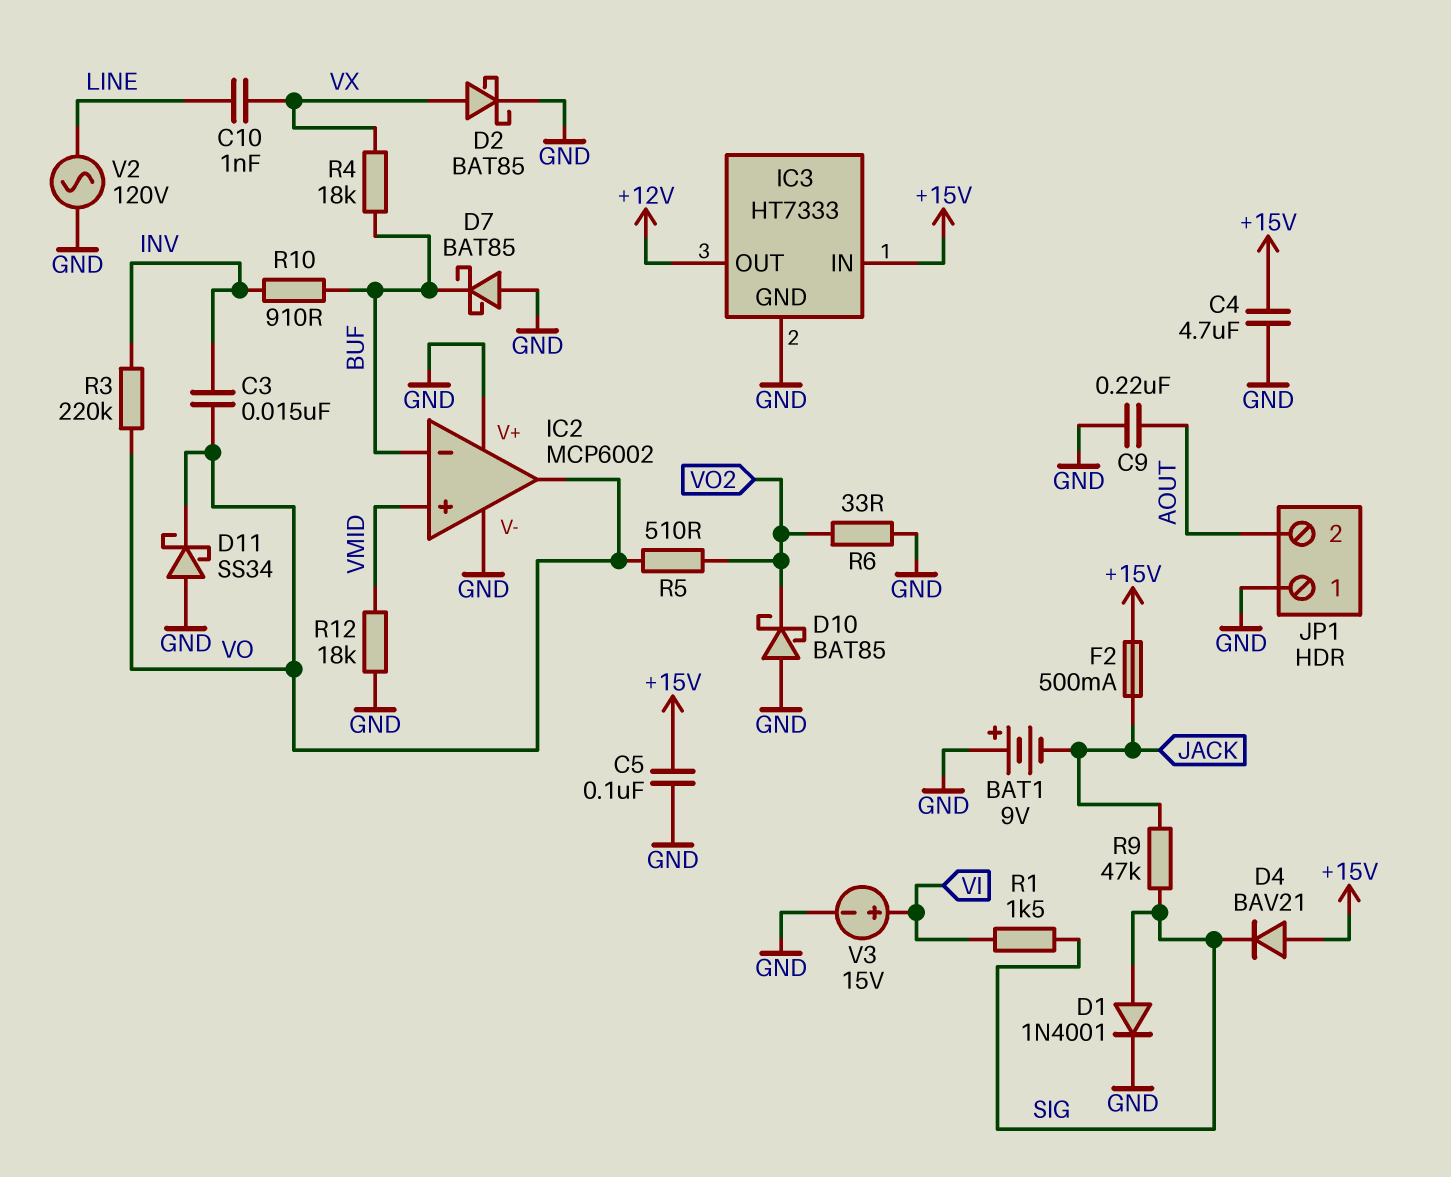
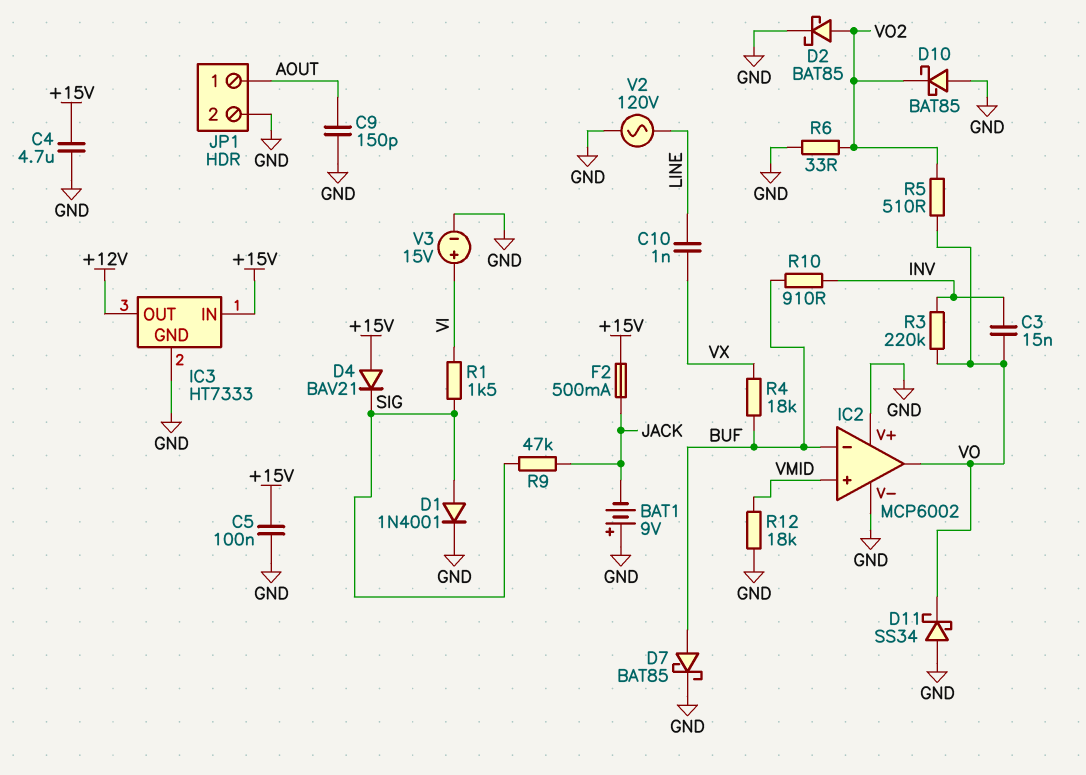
C9: 220nF (AOUT, GND) -> 150pF (AOUT, GND)
D2: schottky BAT85 (A VX, K GND) -> schottky BAT85 (A VO2, K GND)
D7: schottky BAT85 (A GND, K BUF) -> schottky BAT85 (A BUF, K GND)
JP1 pin 1: GND -> AOUT
JP1 pin 2: AOUT -> GND

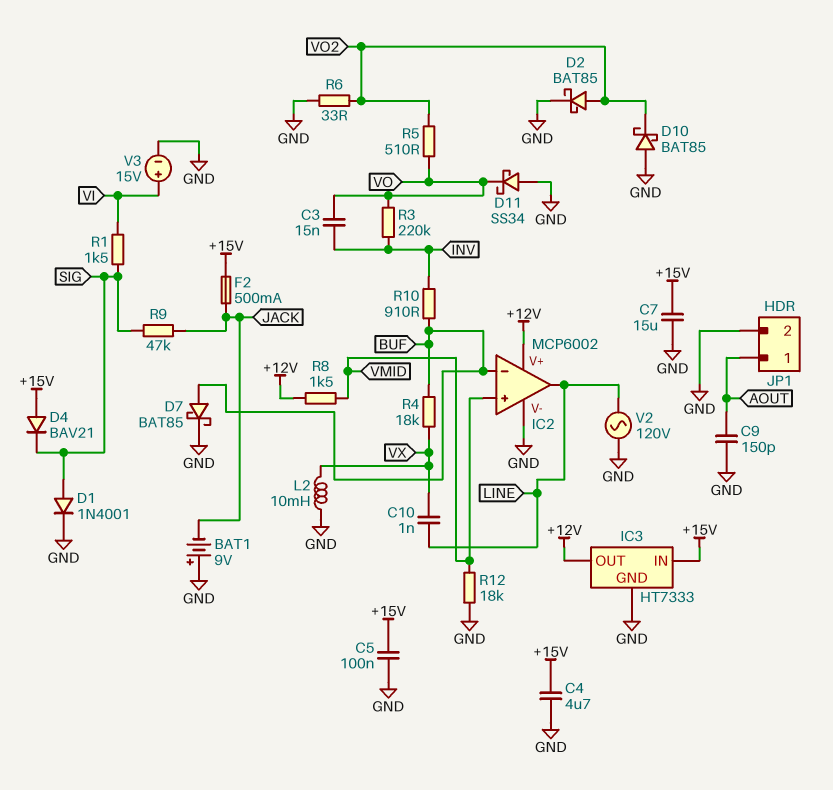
C7: none -> 15uF (+15V, GND)
IC2 pin V+: GND -> +12V
IC2 pin out: VO -> LINE
L2: none -> 10mH (GND, VX)
R8: none -> 1.5k (+12V, VMID)

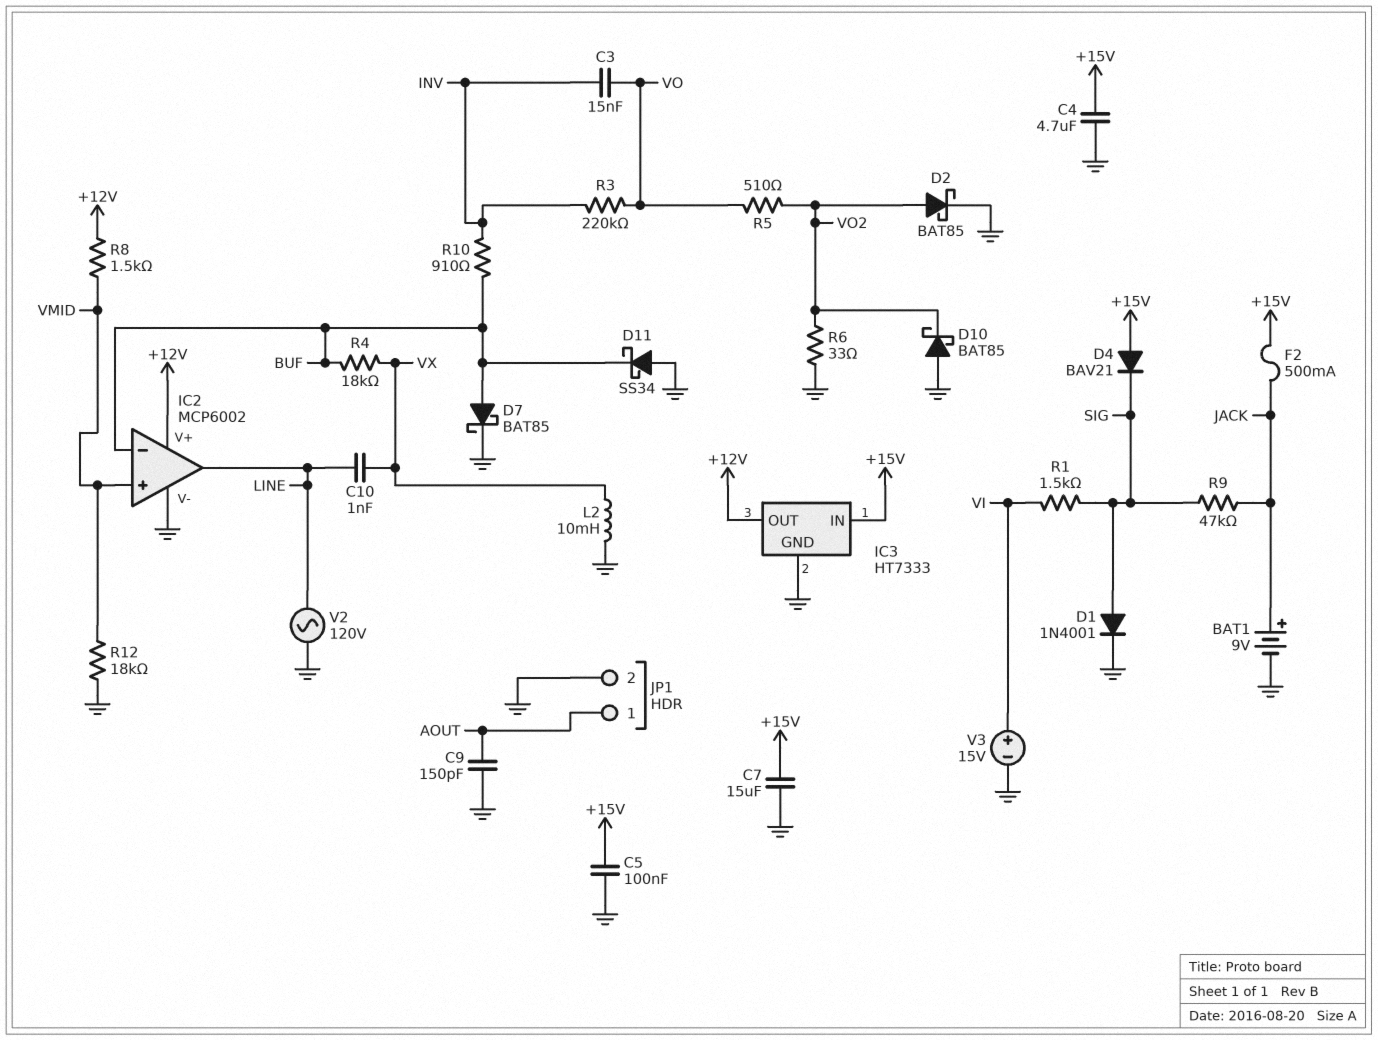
BAT1: 9V (plus GND, minus JACK) -> 9V (plus JACK, minus GND)
D11: schottky SS34 (A GND, K VO) -> schottky SS34 (A GND, K BUF)

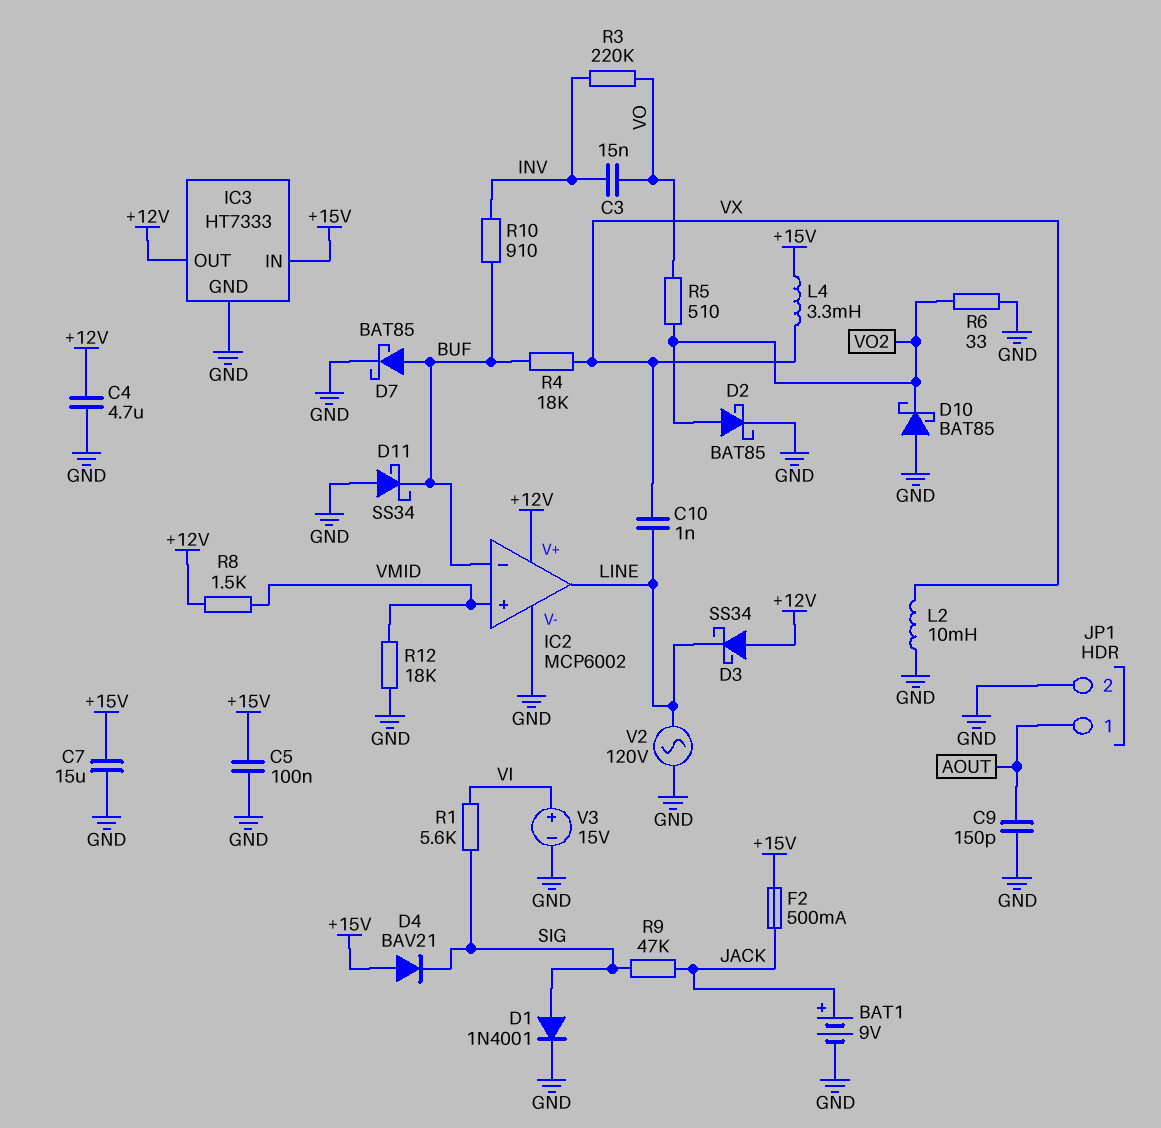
C4: 4.7uF (+15V, GND) -> 4.7uF (+12V, GND)
D3: none -> schottky SS34 (A +12V, K LINE)
L4: none -> 3.3mH (+15V, VX)
R1: 1.5k (SIG, VI) -> 5.6k (SIG, VI)

